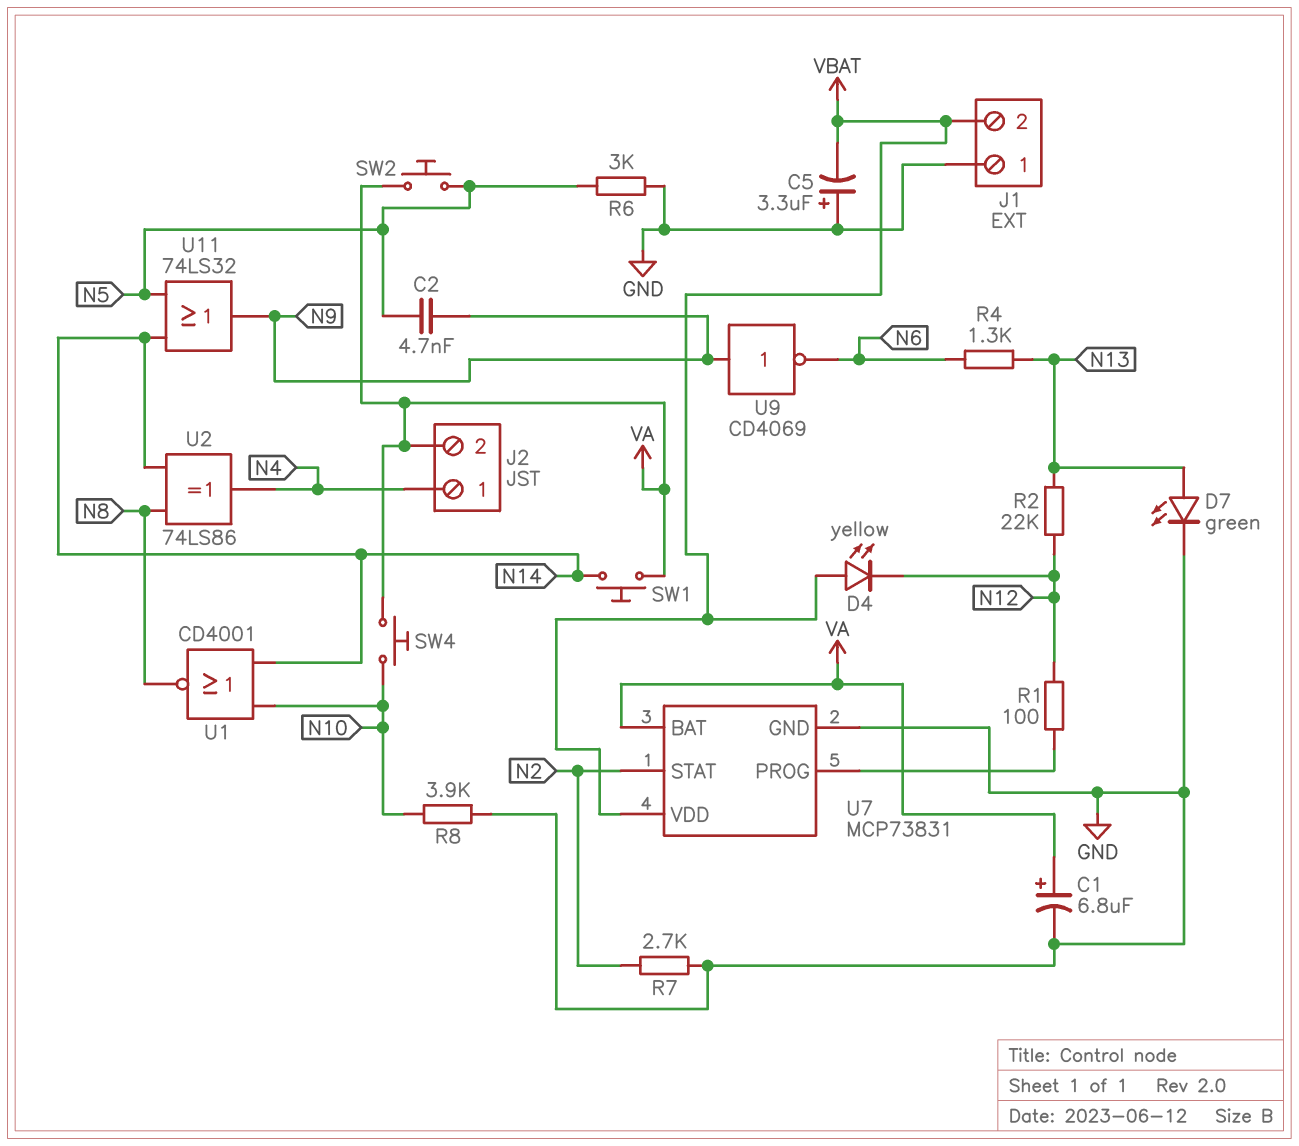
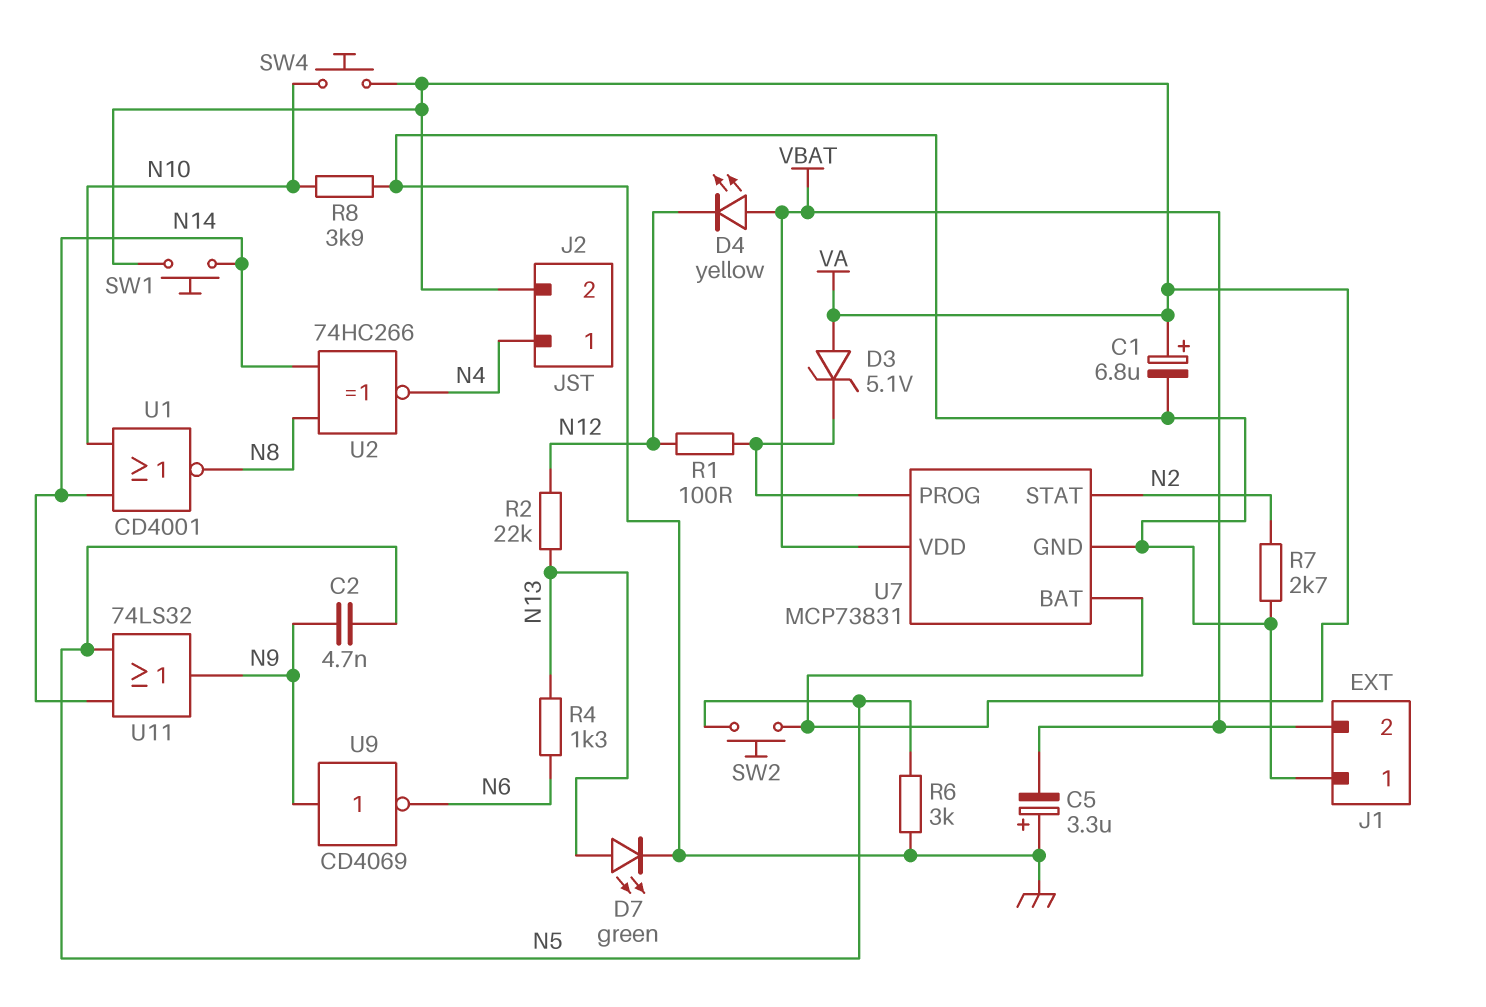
D3: none -> zener 5.1V (A VA, K U7/PROG)
U2: XOR 74LS86 (in N8, in N14, out N4) -> XNOR 74HC266 (in N8, in N14, out N4)

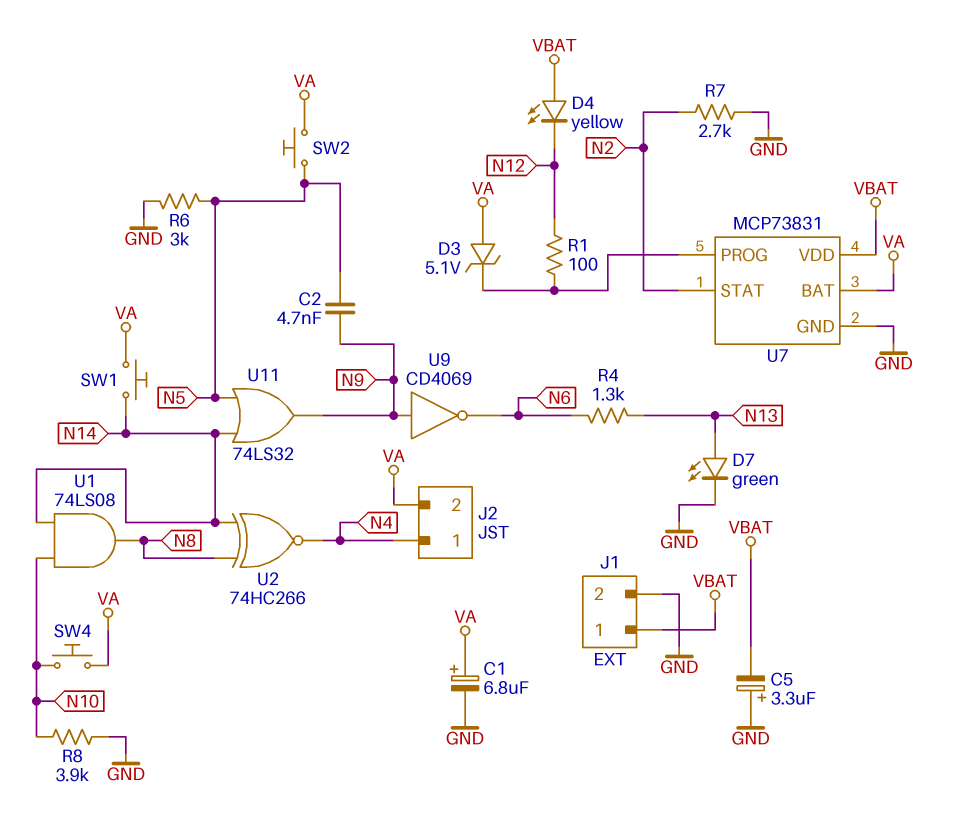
J1 pin 1: GND -> VBAT
J1 pin 2: VBAT -> GND
R2: 22k (N12, N13) -> none
U1: NOR CD4001 (in N10, in N14, out N8) -> AND 74LS08 (in N10, in N14, out N8)

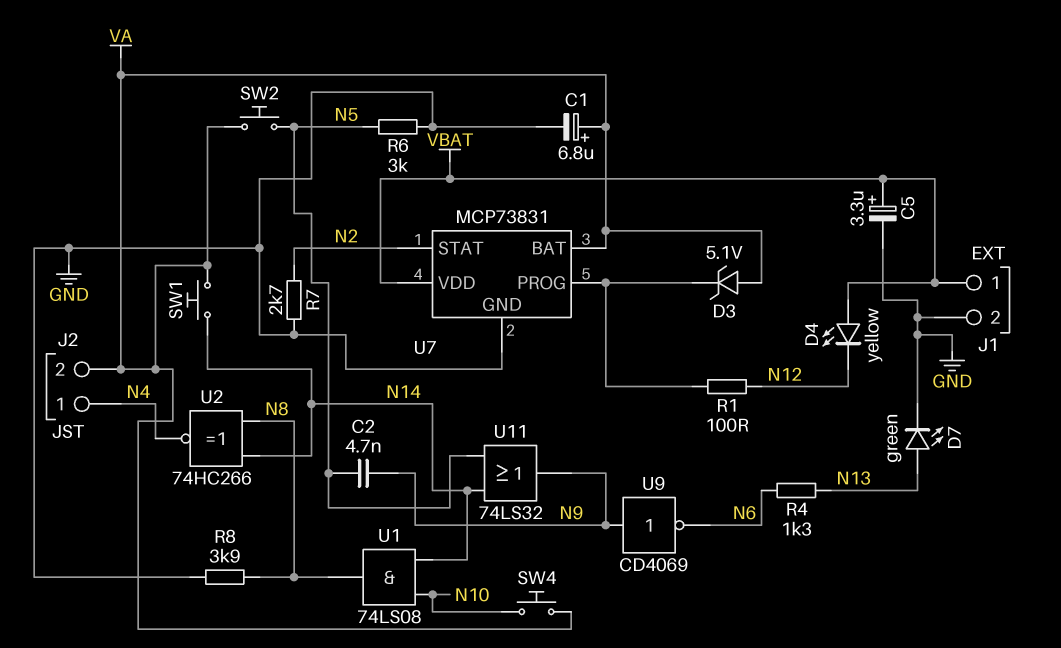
C5: 3.3uF (plus GND, minus VBAT) -> 3.3uF (plus VBAT, minus GND)
R8: 3.9k (GND, N10) -> 3.9k (GND, N8)

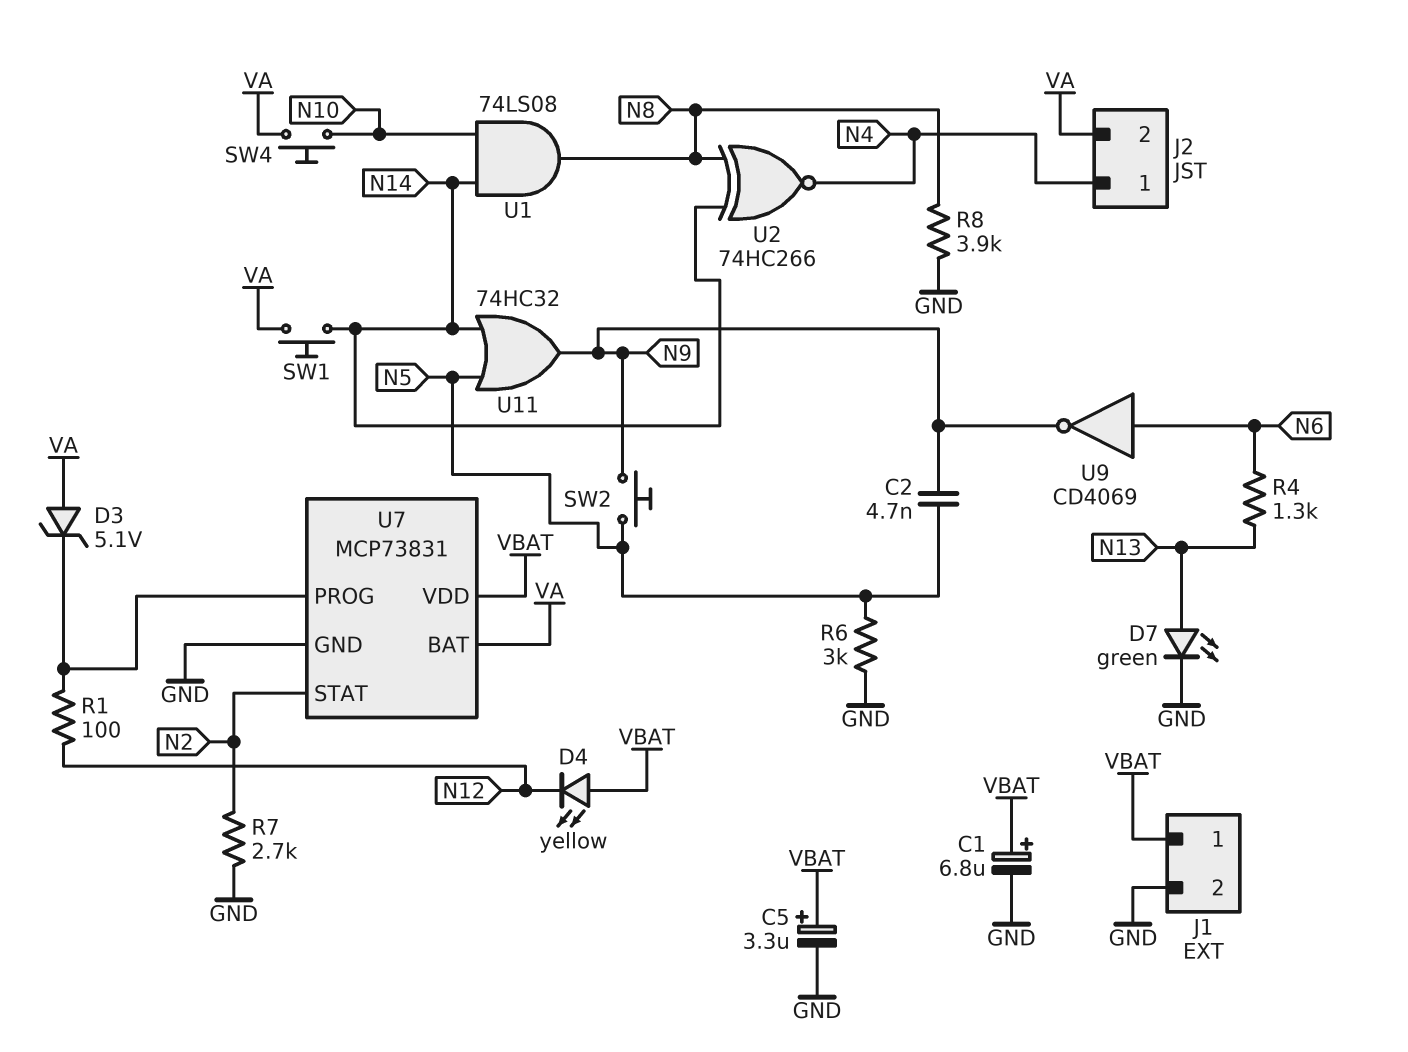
C1: 6.8uF (plus VA, minus GND) -> 6.8uF (plus VBAT, minus GND)
SW2: button (N5, VA) -> button (N5, N9)
U9: NOT CD4069 (in N9, out N6) -> NOT CD4069 (in N6, out N9)
U11: OR 74LS32 (in N5, in N14, out N9) -> OR 74HC32 (in N5, in N14, out N9)

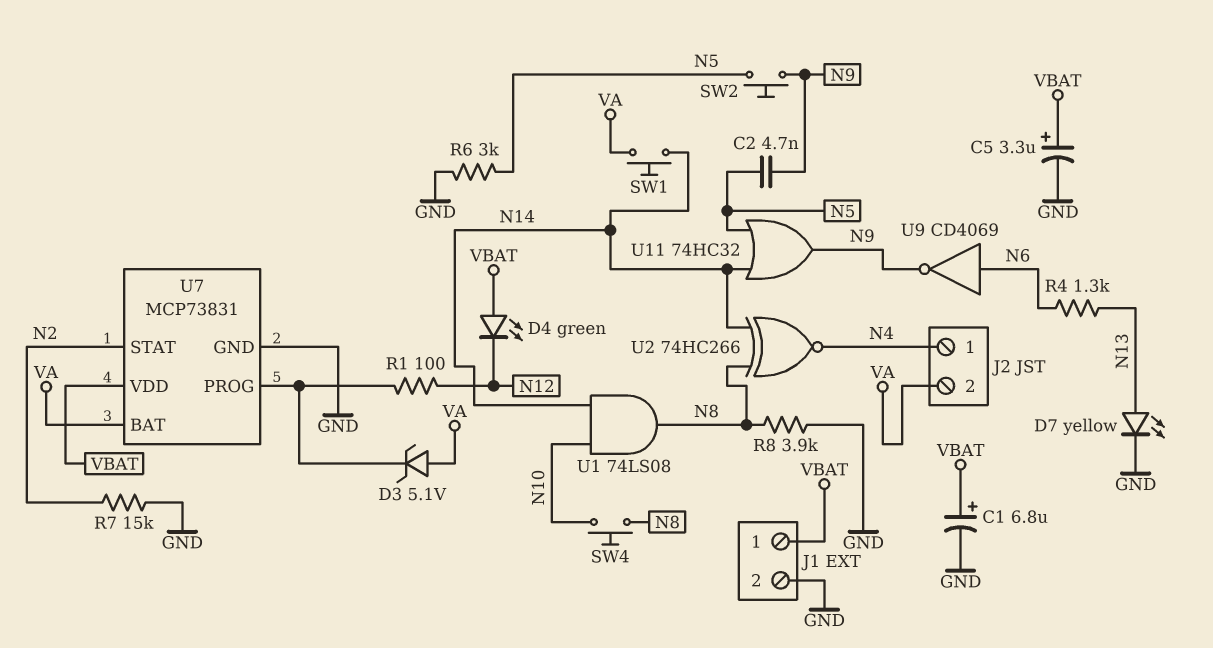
D4: LED yellow (A VBAT, K N12) -> LED green (A VBAT, K N12)
D7: LED green (A N13, K GND) -> LED yellow (A N13, K GND)
R7: 2.7k (GND, N2) -> 15k (GND, N2)
SW4: button (N10, VA) -> button (N8, N10)

